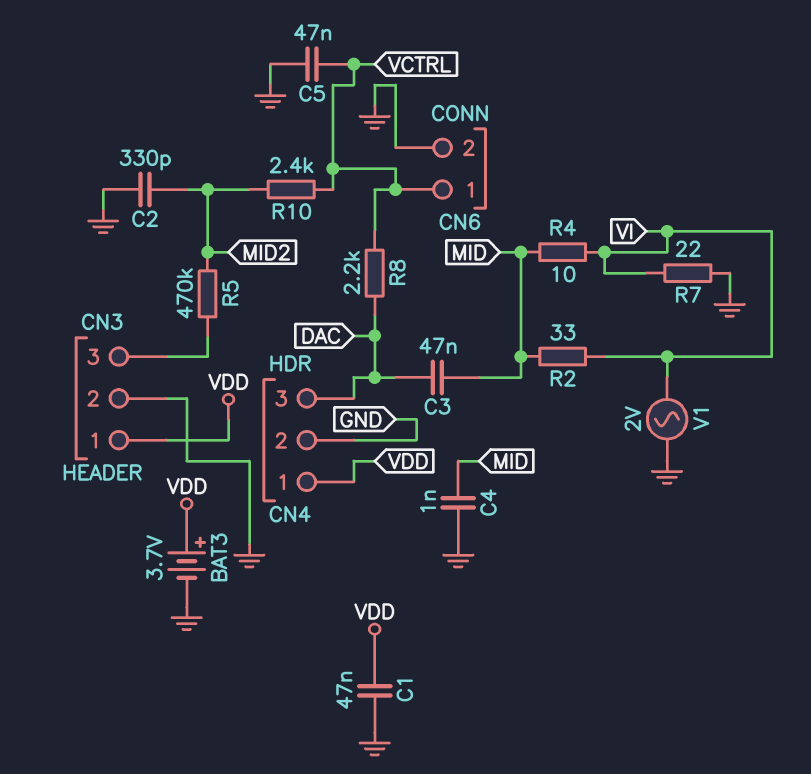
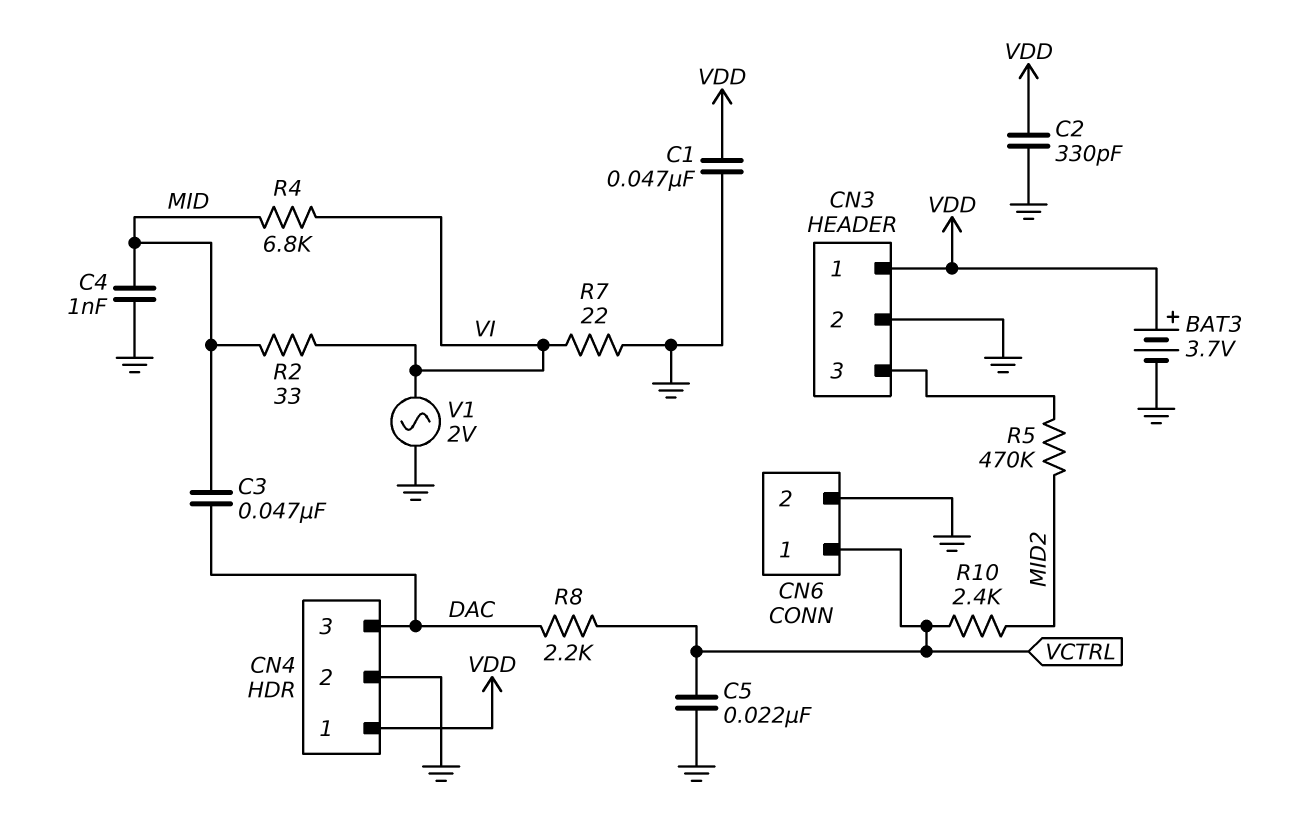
C2: 330pF (GND, MID2) -> 330pF (GND, VDD)
C5: 47nF (GND, VCTRL) -> 22nF (GND, VCTRL)
R4: 10 (MID, VI) -> 6.8k (MID, VI)

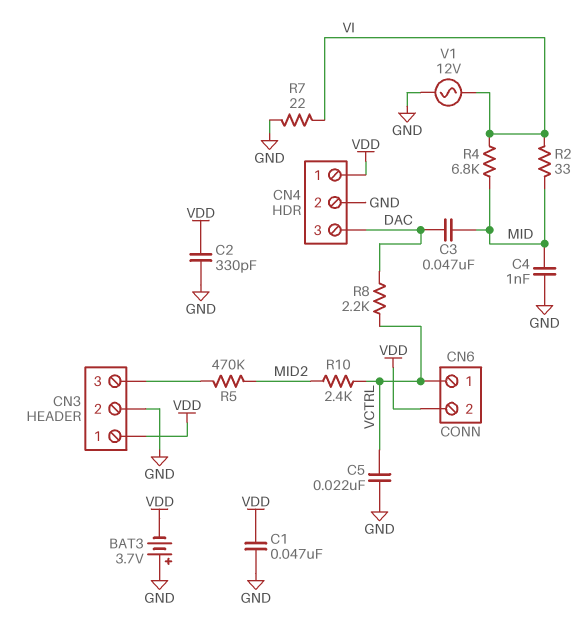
BAT3: 3.7V (plus VDD, minus GND) -> 3.7V (plus GND, minus VDD)
CN6 pin 2: GND -> VDD
V1: AC 2V (GND, VI) -> AC 12V (GND, VI)

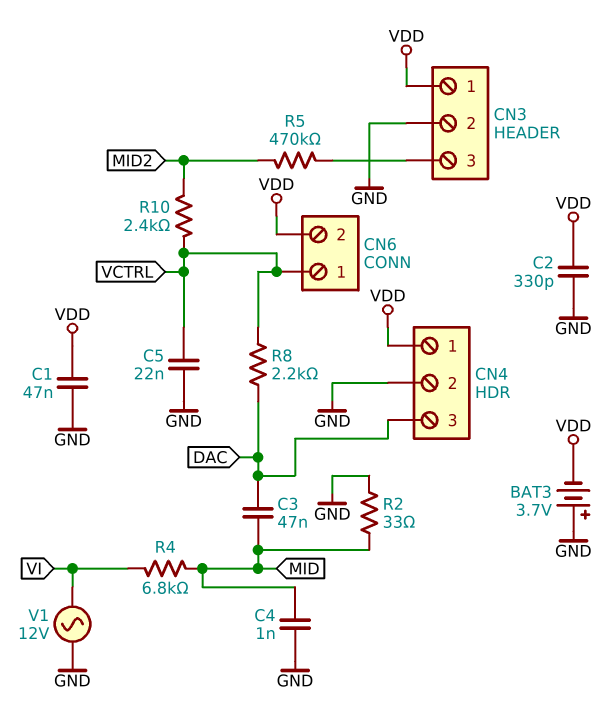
R2: 33 (MID, VI) -> 33 (GND, MID)
R7: 22 (GND, VI) -> none

